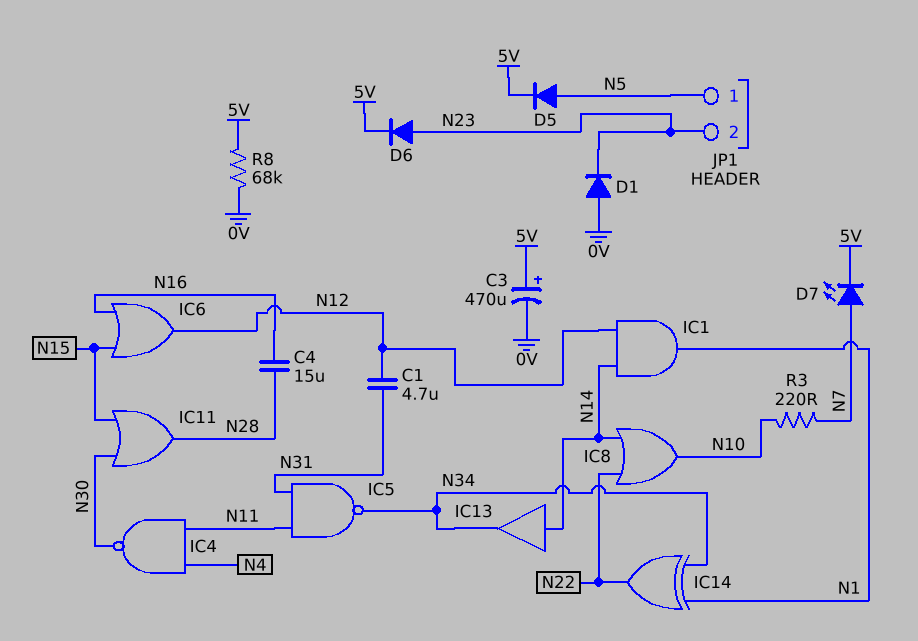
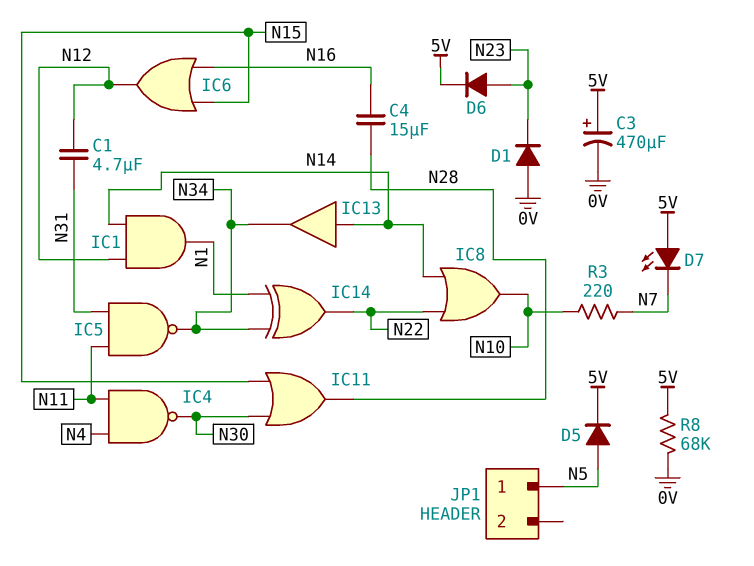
D7: LED (A N7, K 5V) -> LED (A 5V, K N7)
JP1 pin 2: N23 -> none

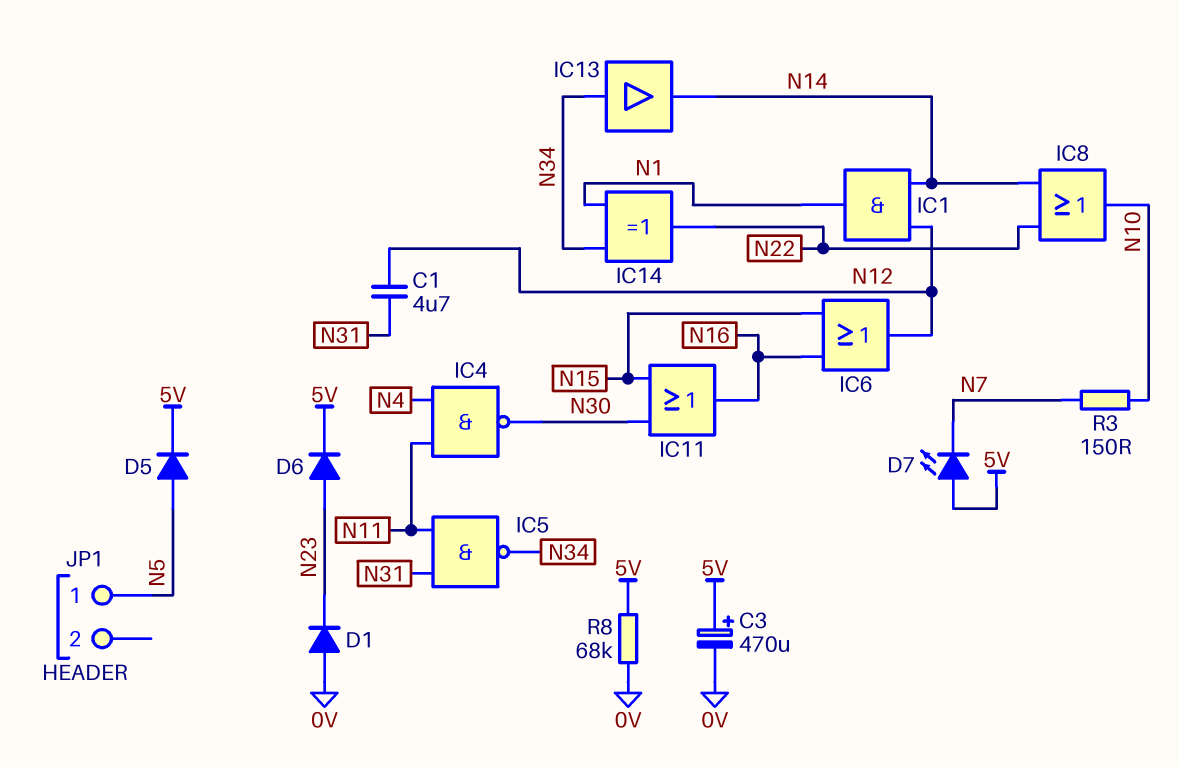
C4: 15uF (N16, N28) -> none
IC11: OR (in N15, in N30, out N28) -> OR (in N15, in N30, out N16)
IC13: buffer (in N14, out N34) -> buffer (in N34, out N14)
R3: 220 (N7, N10) -> 150 (N7, N10)

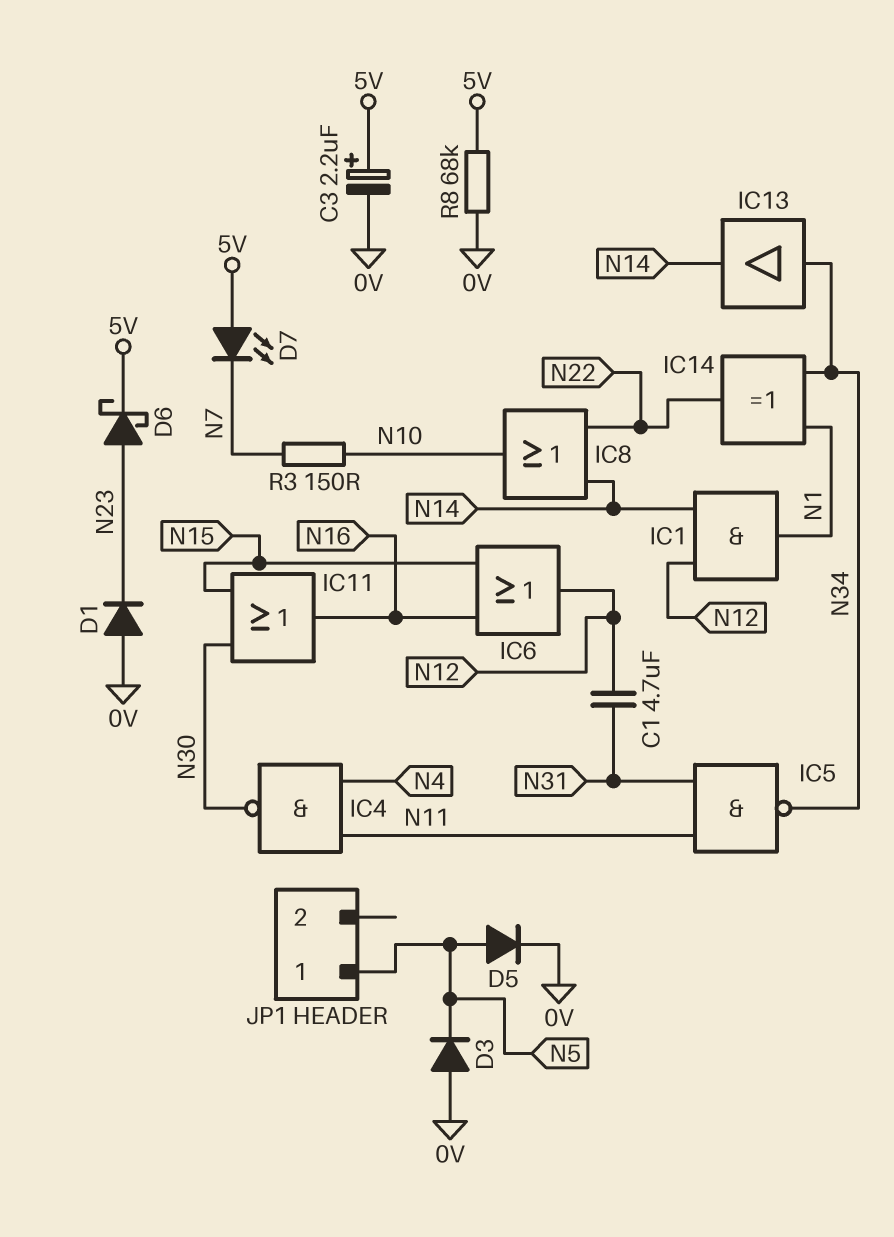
C3: 470uF (plus 5V, minus 0V) -> 2.2uF (plus 5V, minus 0V)
D3: none -> diode (A 0V, K N5)
D5: diode (A N5, K 5V) -> diode (A N5, K 0V)
D6: diode (A N23, K 5V) -> schottky (A N23, K 5V)

